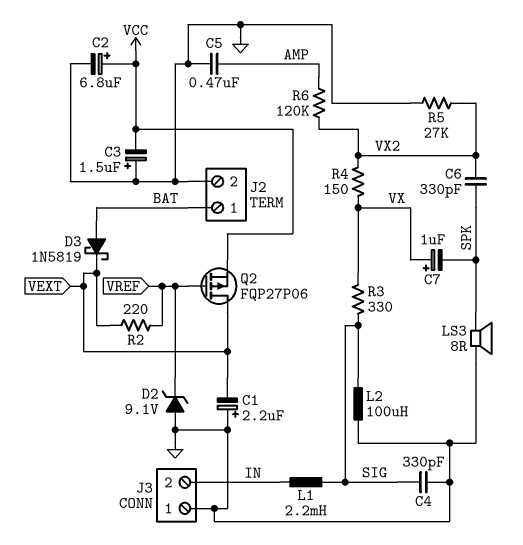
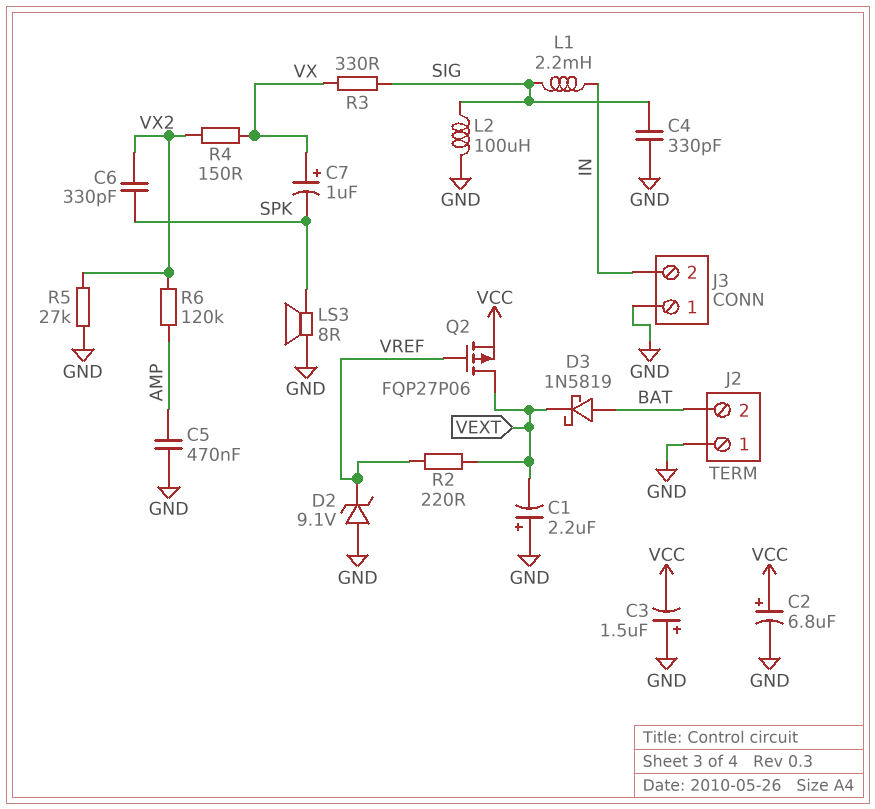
J2 pin 1: BAT -> GND
J2 pin 2: GND -> BAT

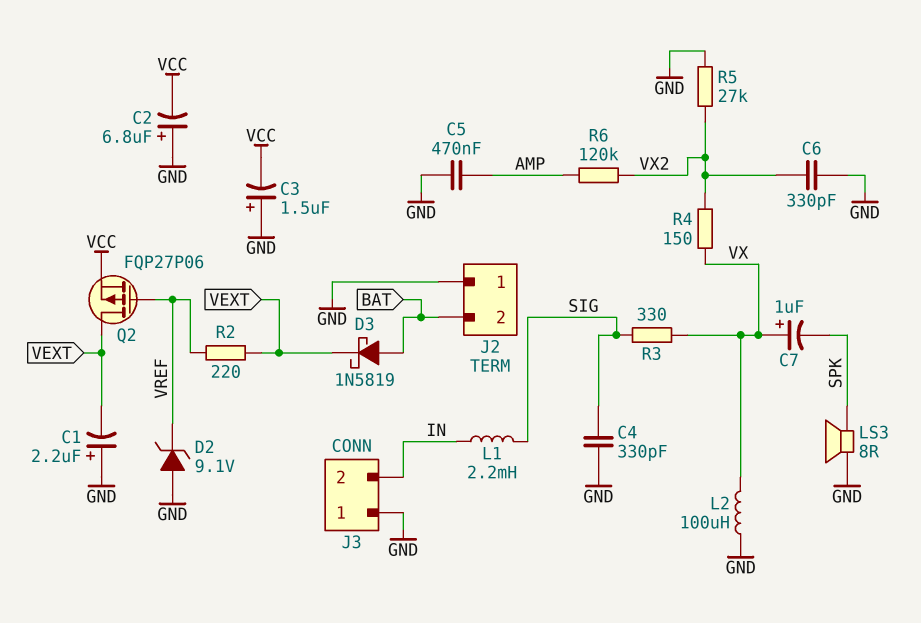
C2: 6.8uF (plus VCC, minus GND) -> 6.8uF (plus GND, minus VCC)
C6: 330pF (SPK, VX2) -> 330pF (GND, VX2)
L2: 100uH (GND, SIG) -> 100uH (GND, VX)

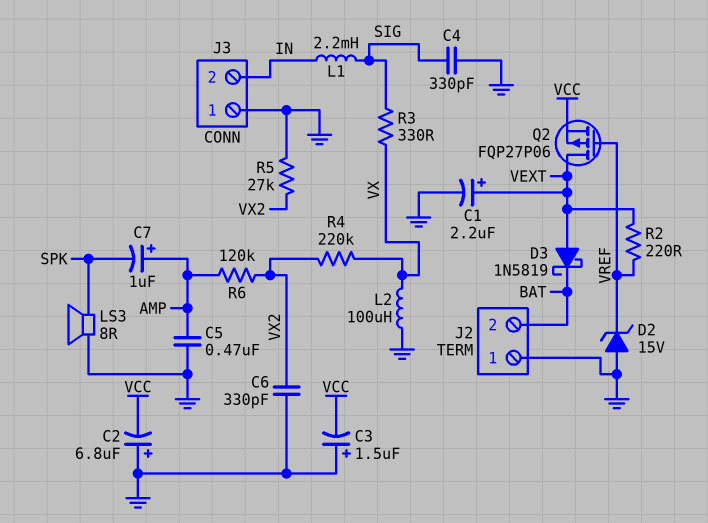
C1: 2.2uF (plus GND, minus VEXT) -> 2.2uF (plus VEXT, minus GND)
C7: 1uF (plus VX, minus SPK) -> 1uF (plus AMP, minus SPK)
D2: zener 9.1V (A GND, K VREF) -> zener 15V (A GND, K VREF)
D3: schottky 1N5819 (A BAT, K VEXT) -> schottky 1N5819 (A VEXT, K BAT)
R4: 150 (VX, VX2) -> 220k (VX, VX2)

